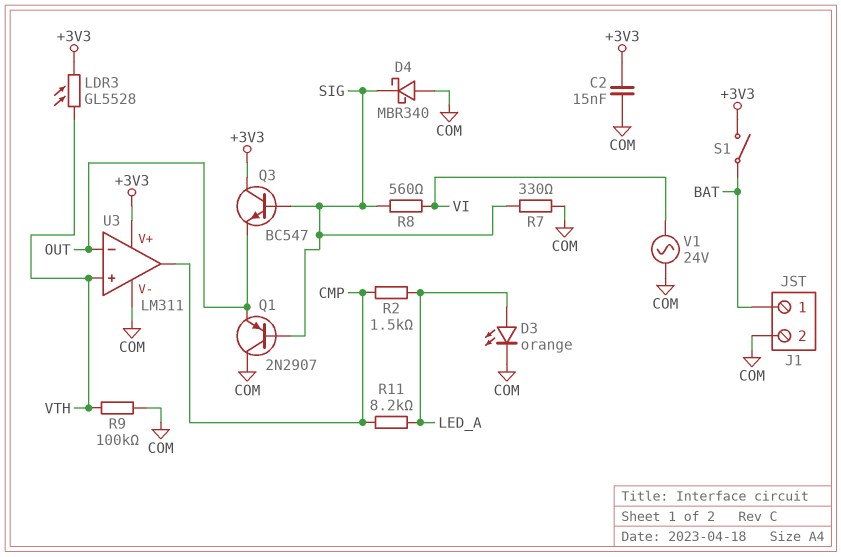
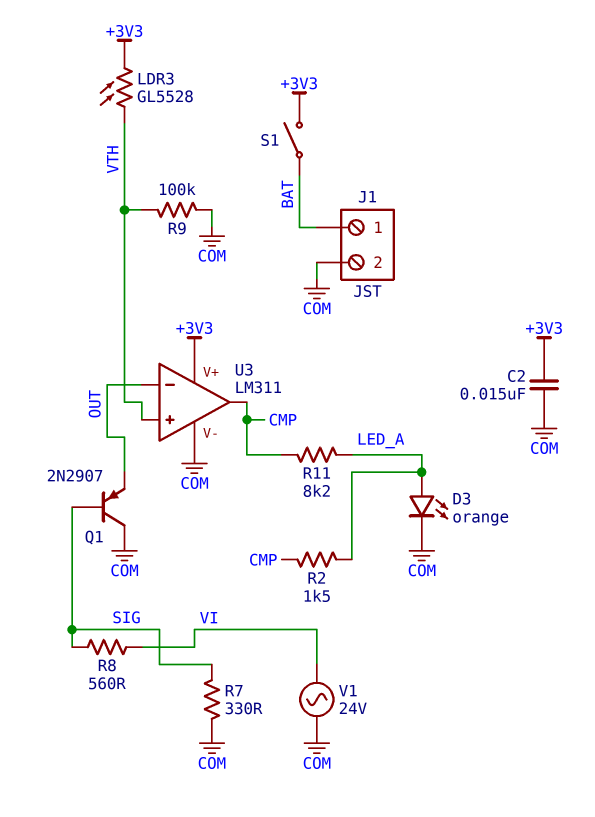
D4: schottky MBR340 (A COM, K SIG) -> none
Q3: NPN BC547 (B SIG, C +3V3, E OUT) -> none

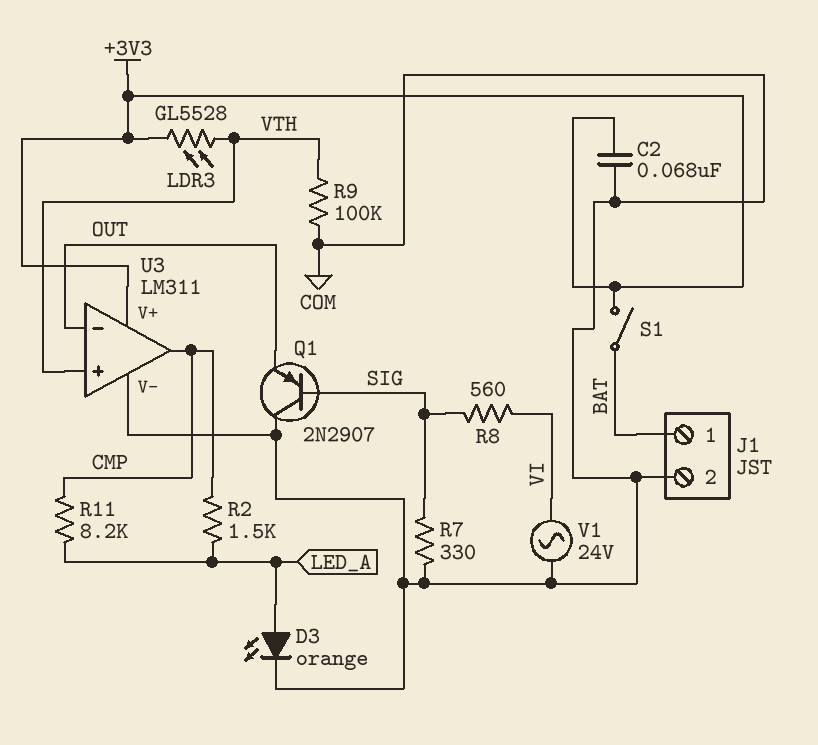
C2: 15nF (+3V3, COM) -> 68nF (+3V3, COM)

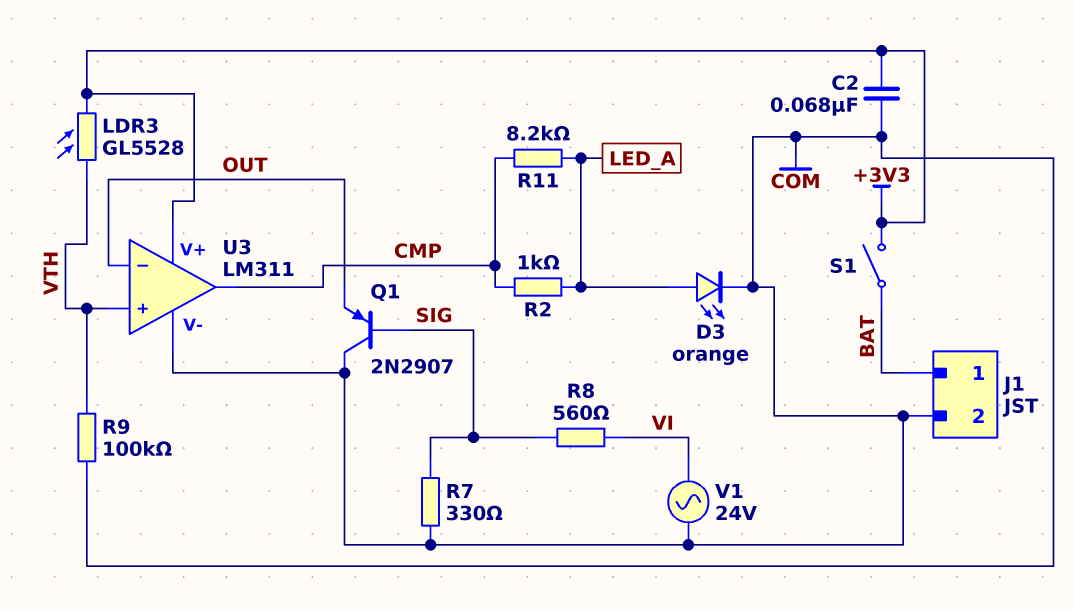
R2: 1.5k (CMP, LED_A) -> 1k (CMP, LED_A)

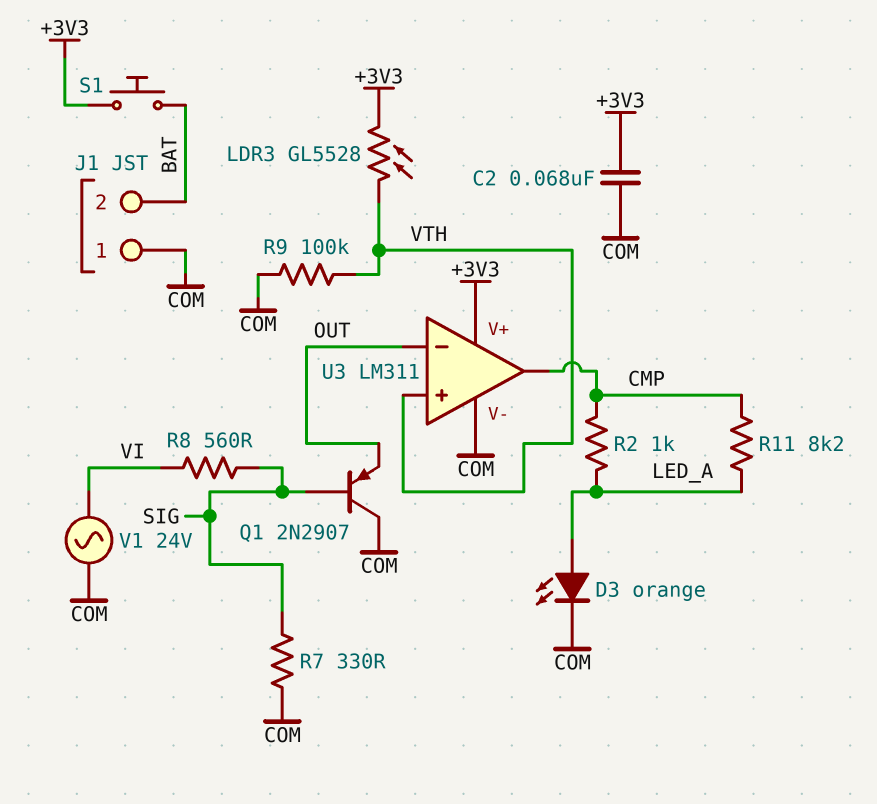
J1 pin 1: BAT -> COM
J1 pin 2: COM -> BAT
S1: switch (+3V3, BAT) -> button (+3V3, BAT)

